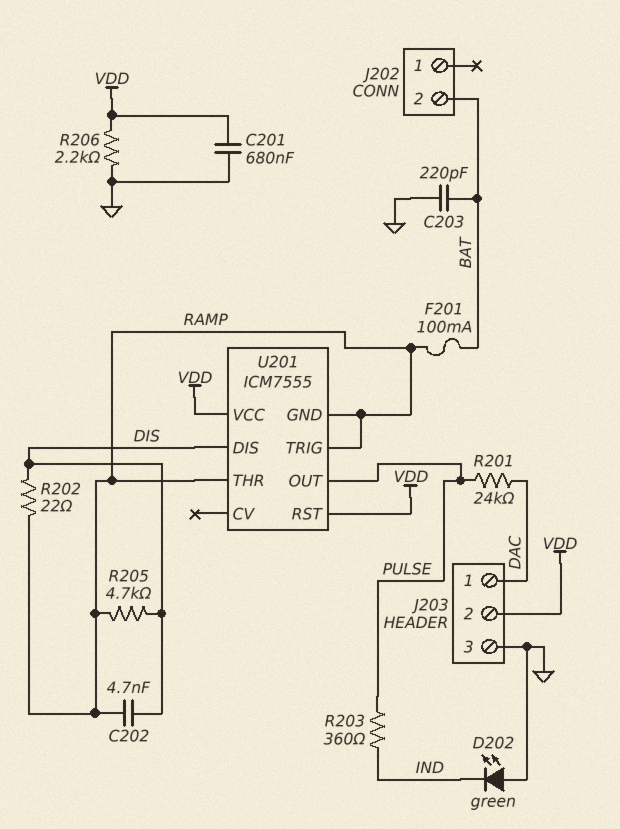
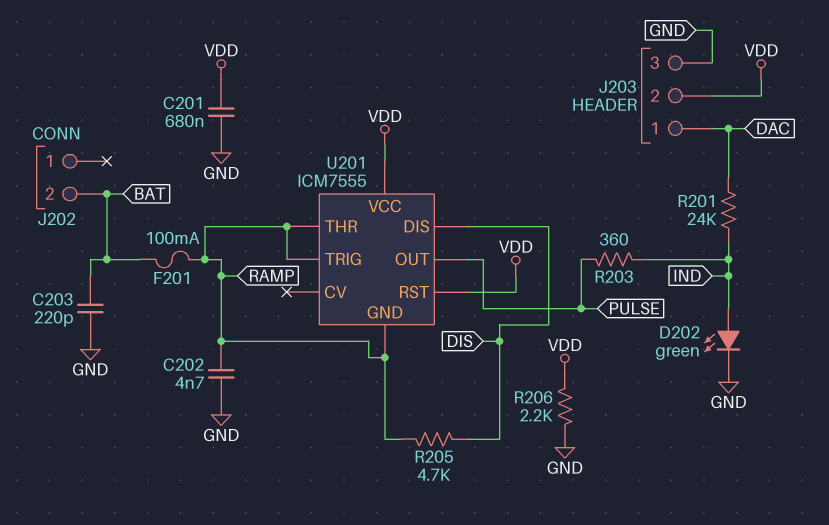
C202: 4.7nF (DIS, RAMP) -> 4.7nF (GND, RAMP)
D202: LED green (A GND, K IND) -> LED green (A IND, K GND)
R201: 24k (DAC, PULSE) -> 24k (DAC, IND)
R202: 22 (DIS, RAMP) -> none

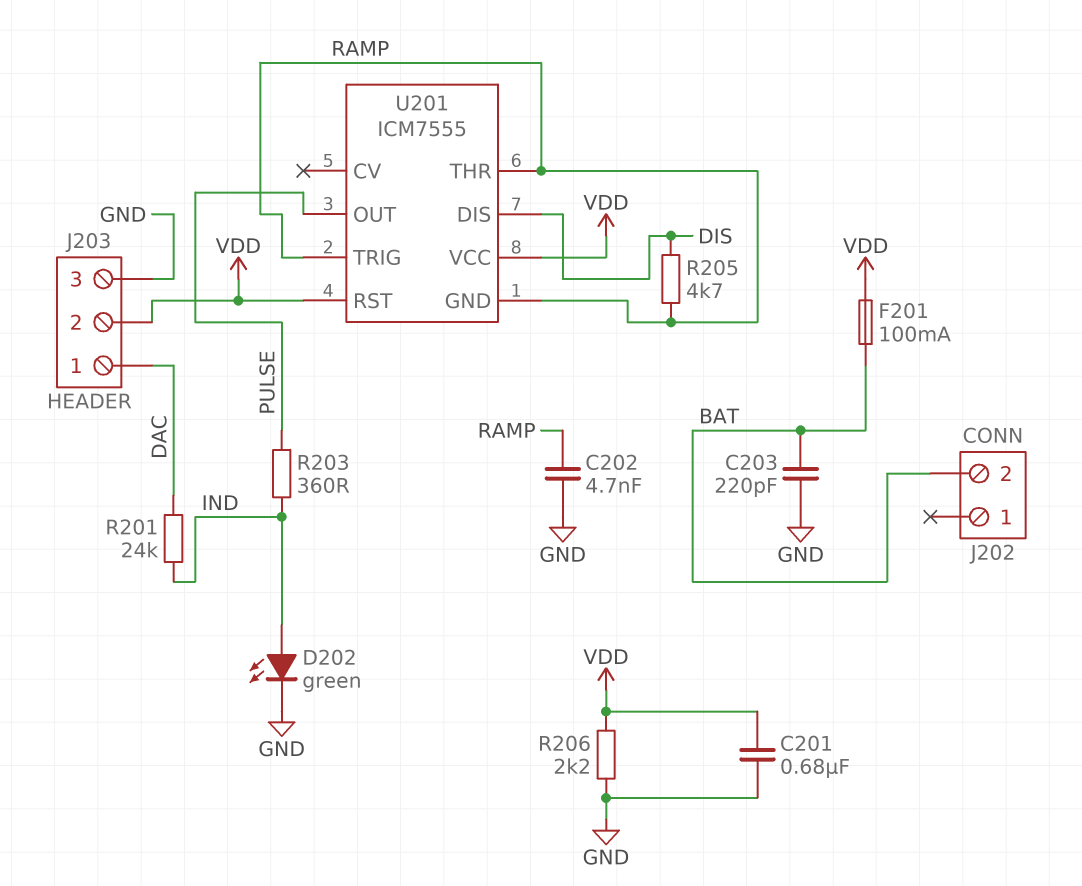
F201: 100mA (BAT, RAMP) -> 100mA (BAT, VDD)

